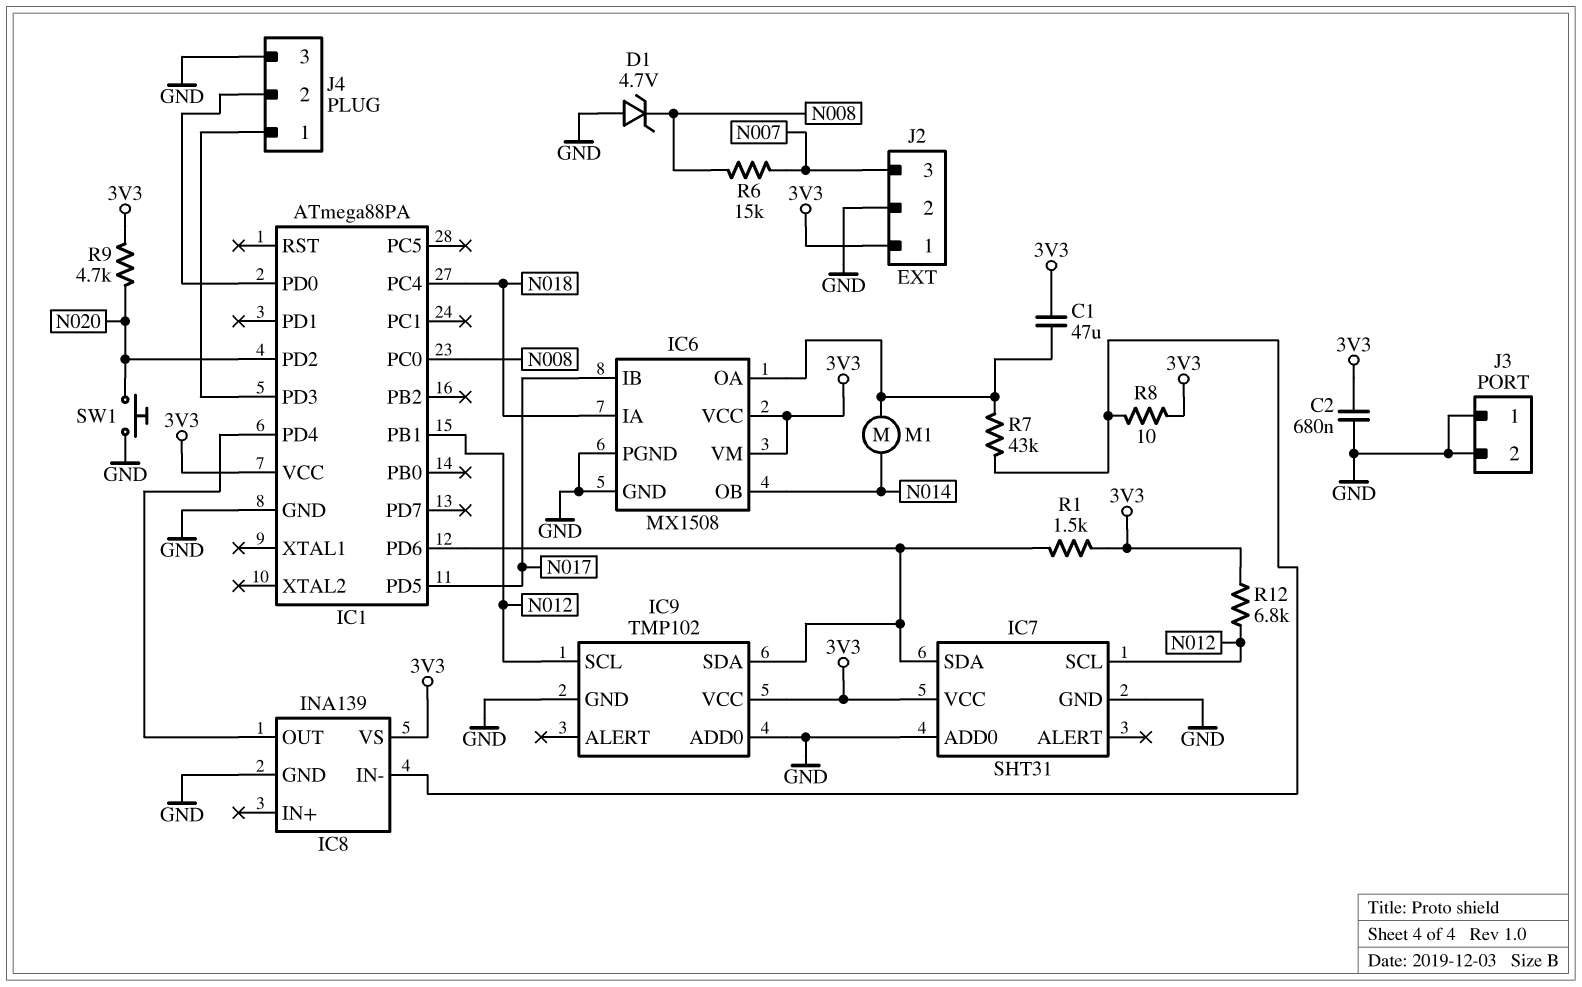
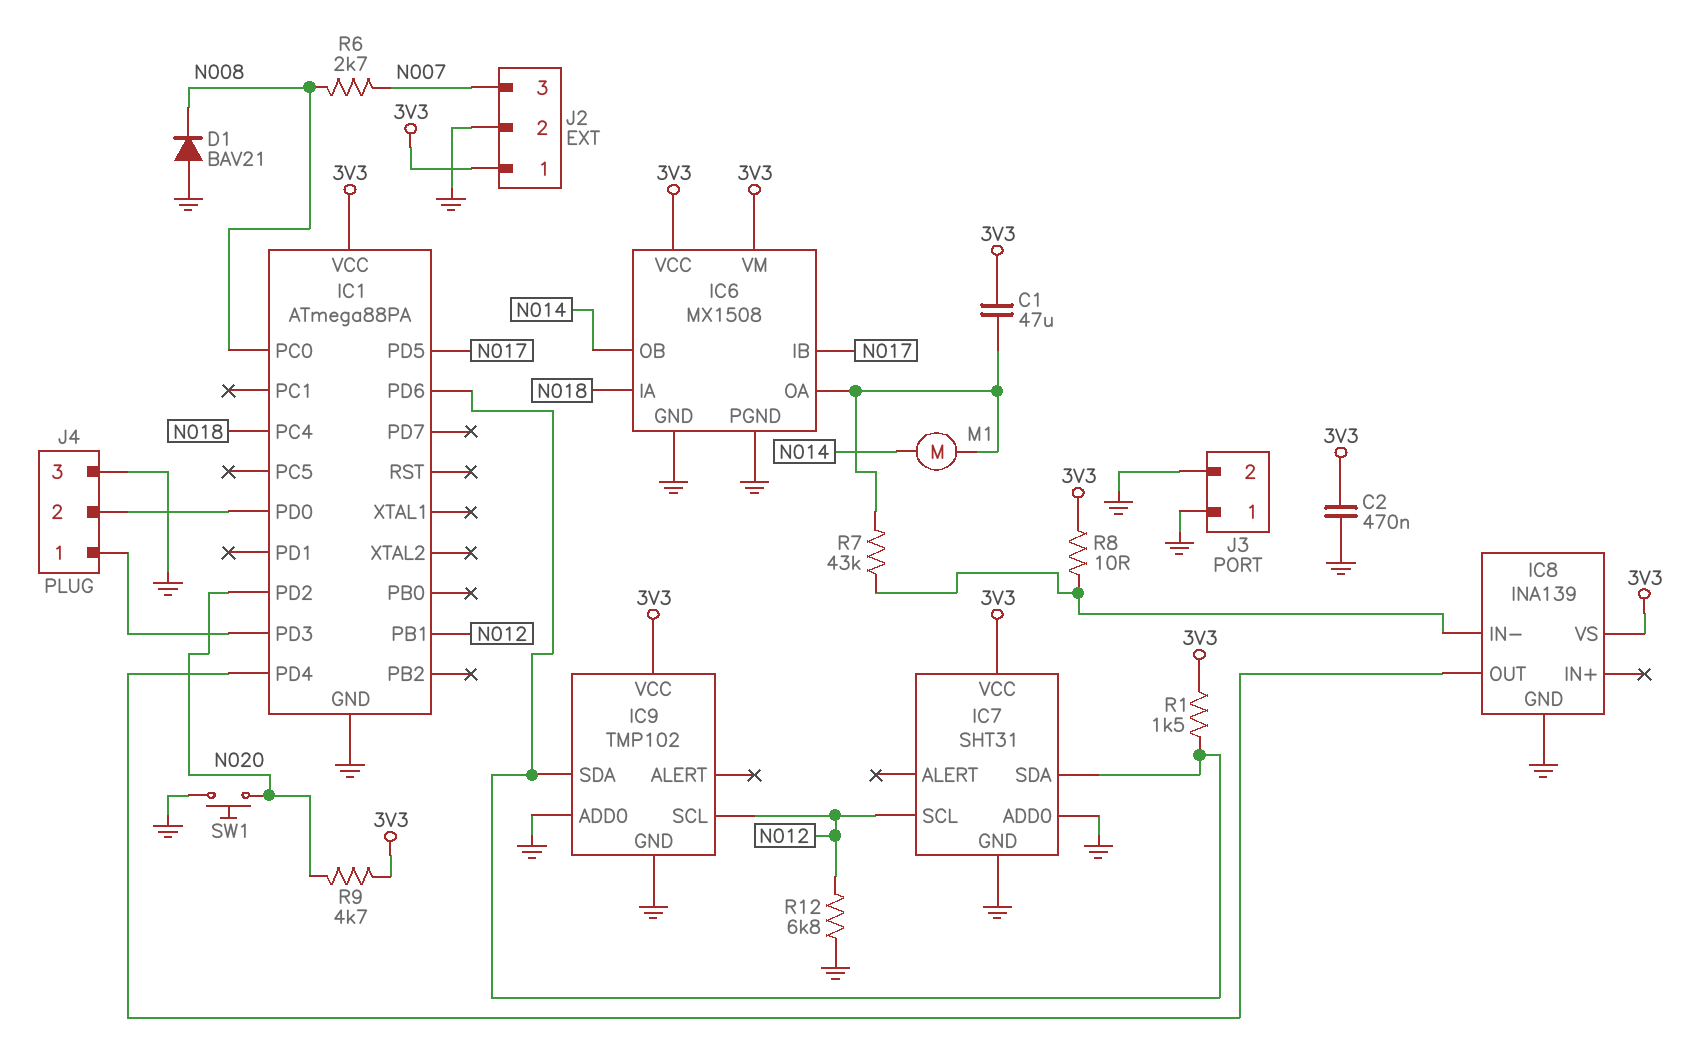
C2: 680nF (3V3, GND) -> 470nF (3V3, GND)
D1: zener 4.7V (A GND, K N008) -> diode BAV21 (A GND, K N008)
R6: 15k (N007, N008) -> 2.7k (N007, N008)
R12: 6.8k (3V3, N012) -> 6.8k (GND, N012)

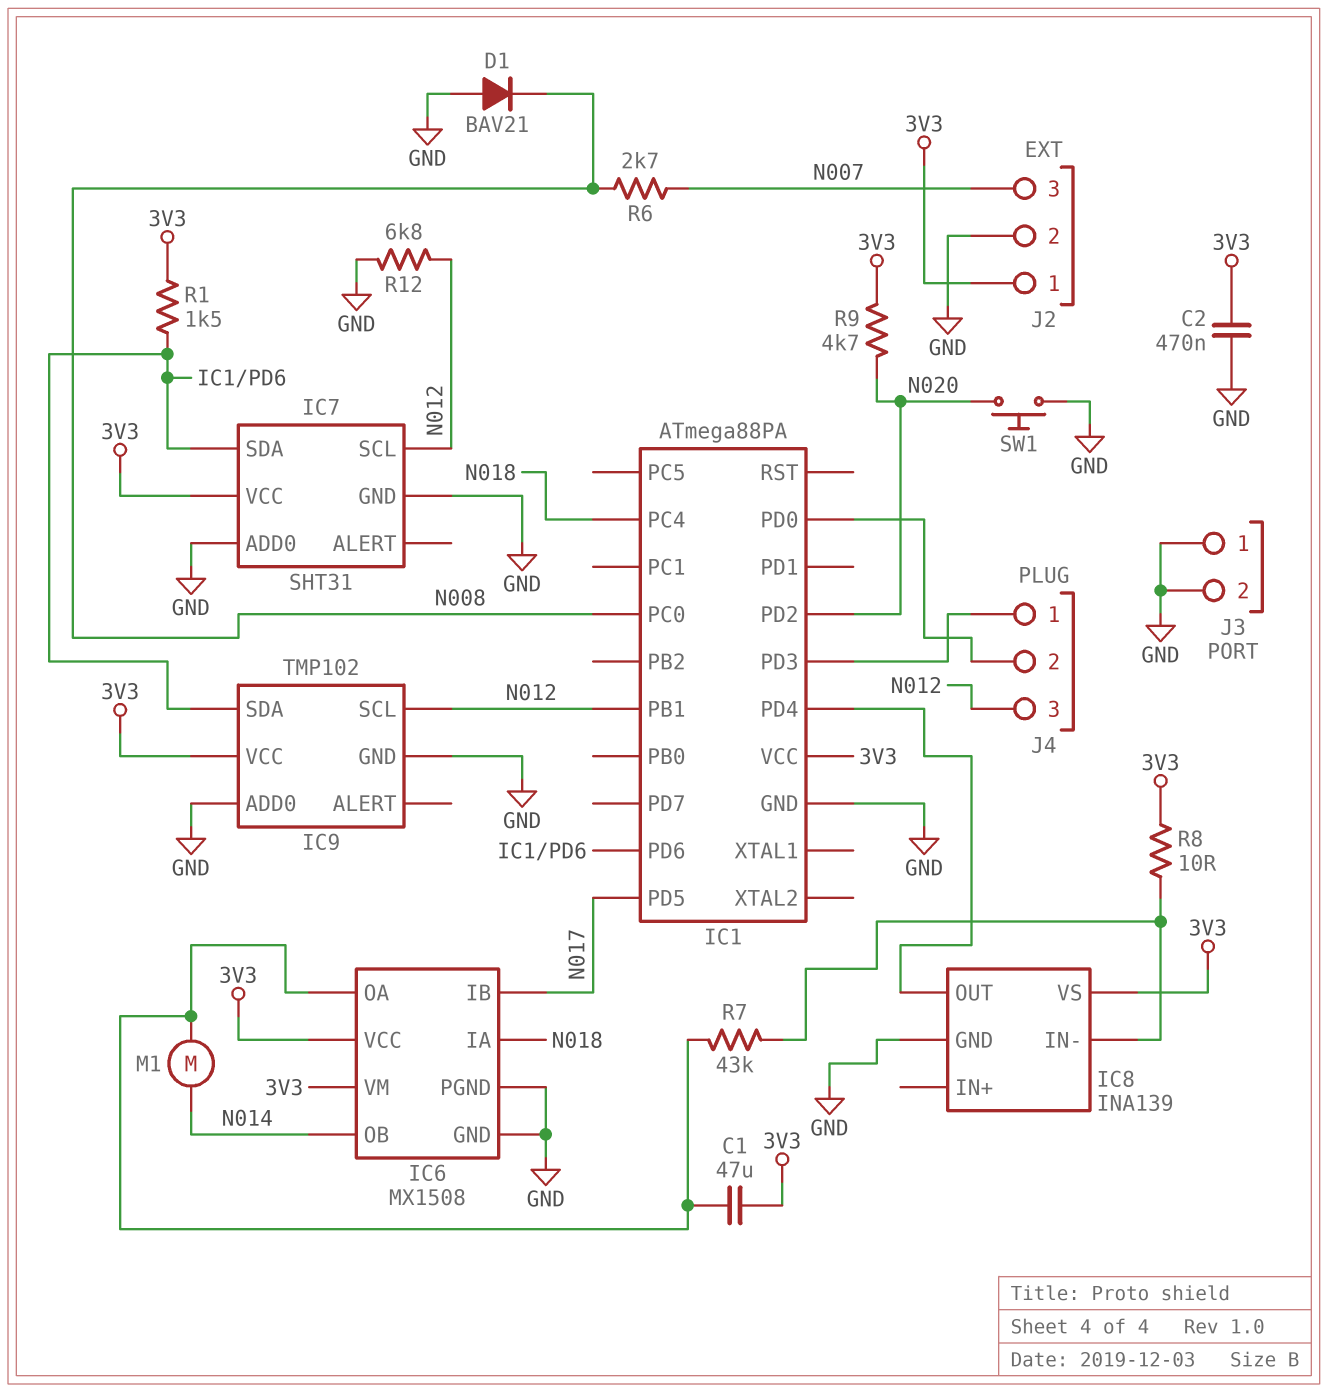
J4 pin 3: GND -> N012

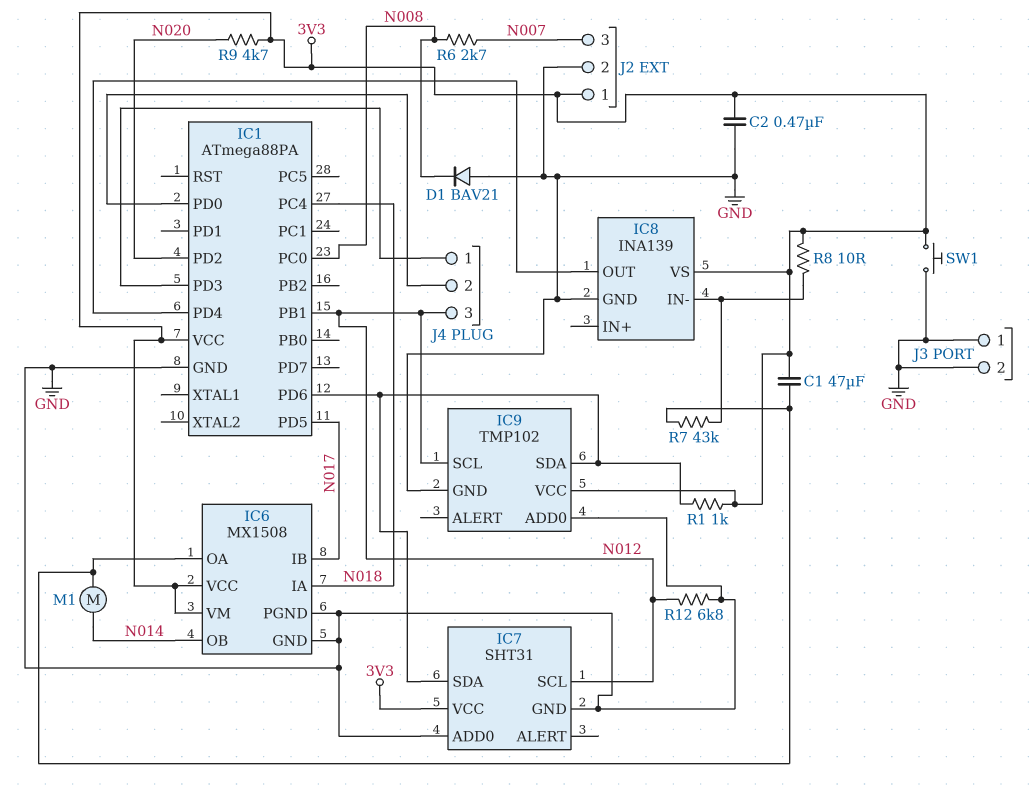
R1: 1.5k (3V3, IC1/PD6) -> 1k (3V3, IC1/PD6)
SW1: button (GND, N020) -> button (3V3, GND)

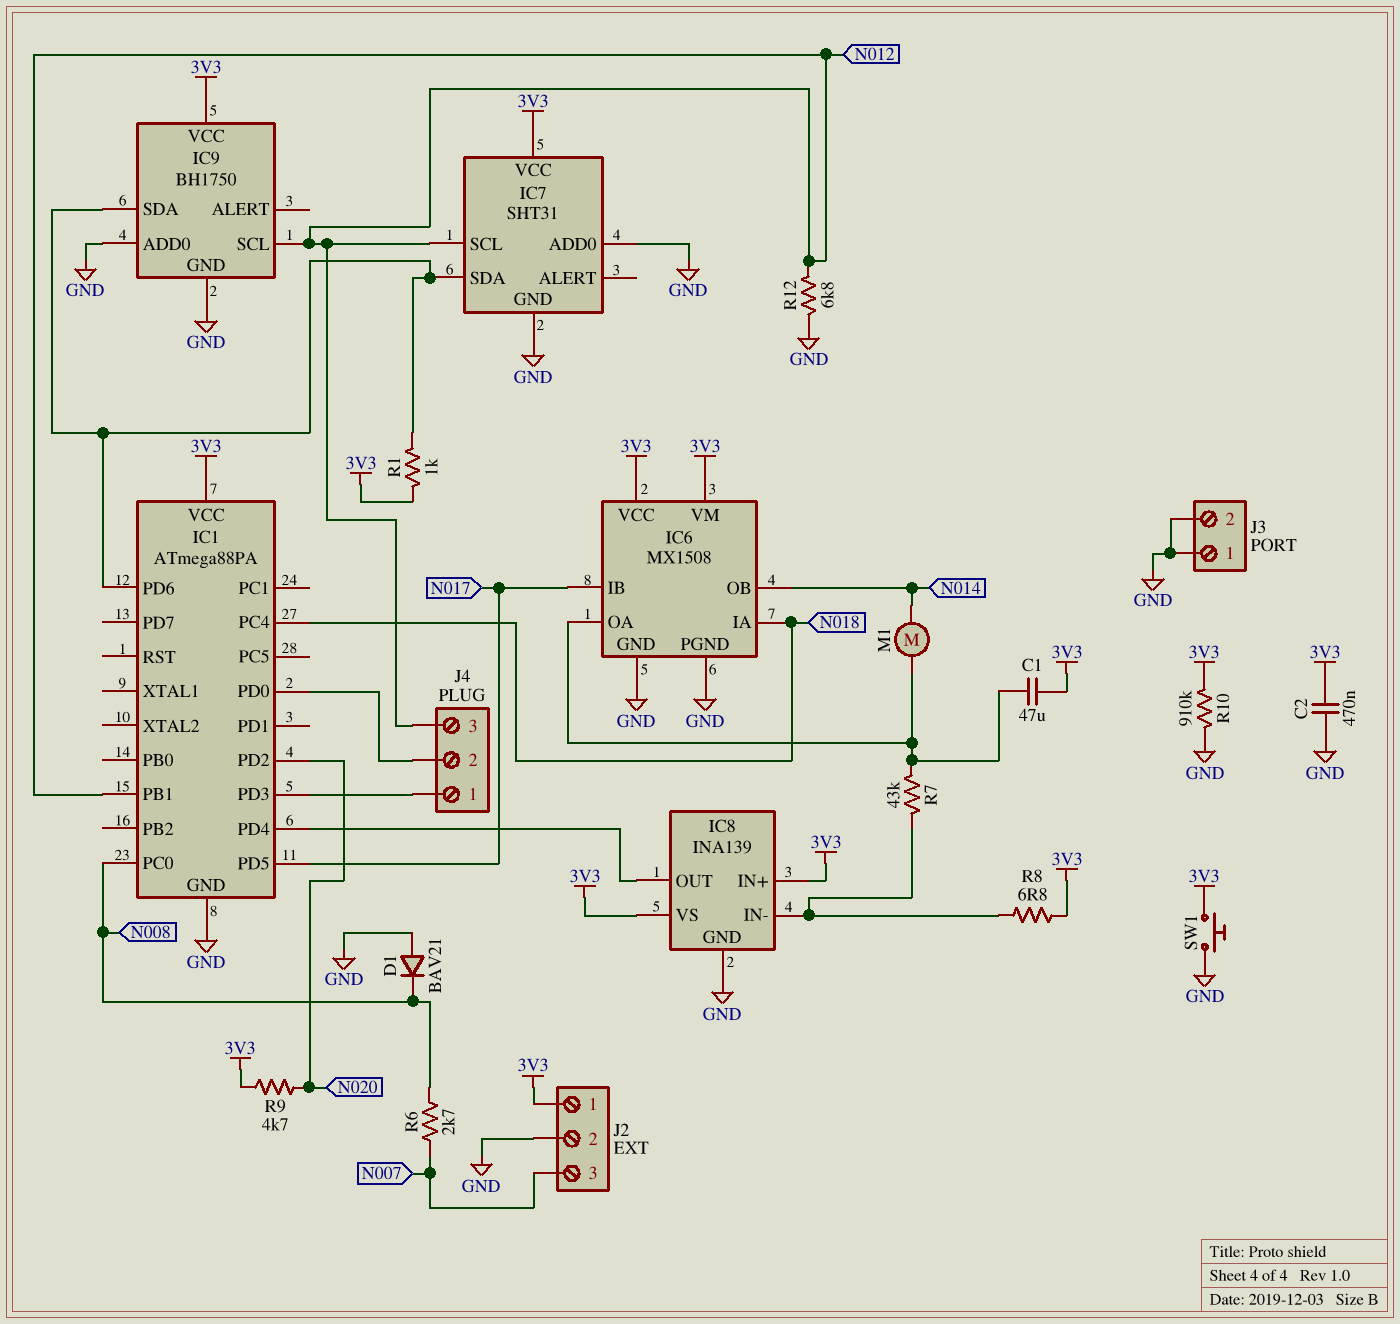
IC8 pin IN+: none -> 3V3
IC9: TMP102 -> BH1750
R8: 10 (3V3, IC8/IN-) -> 6.8 (3V3, IC8/IN-)
R10: none -> 910k (3V3, GND)

